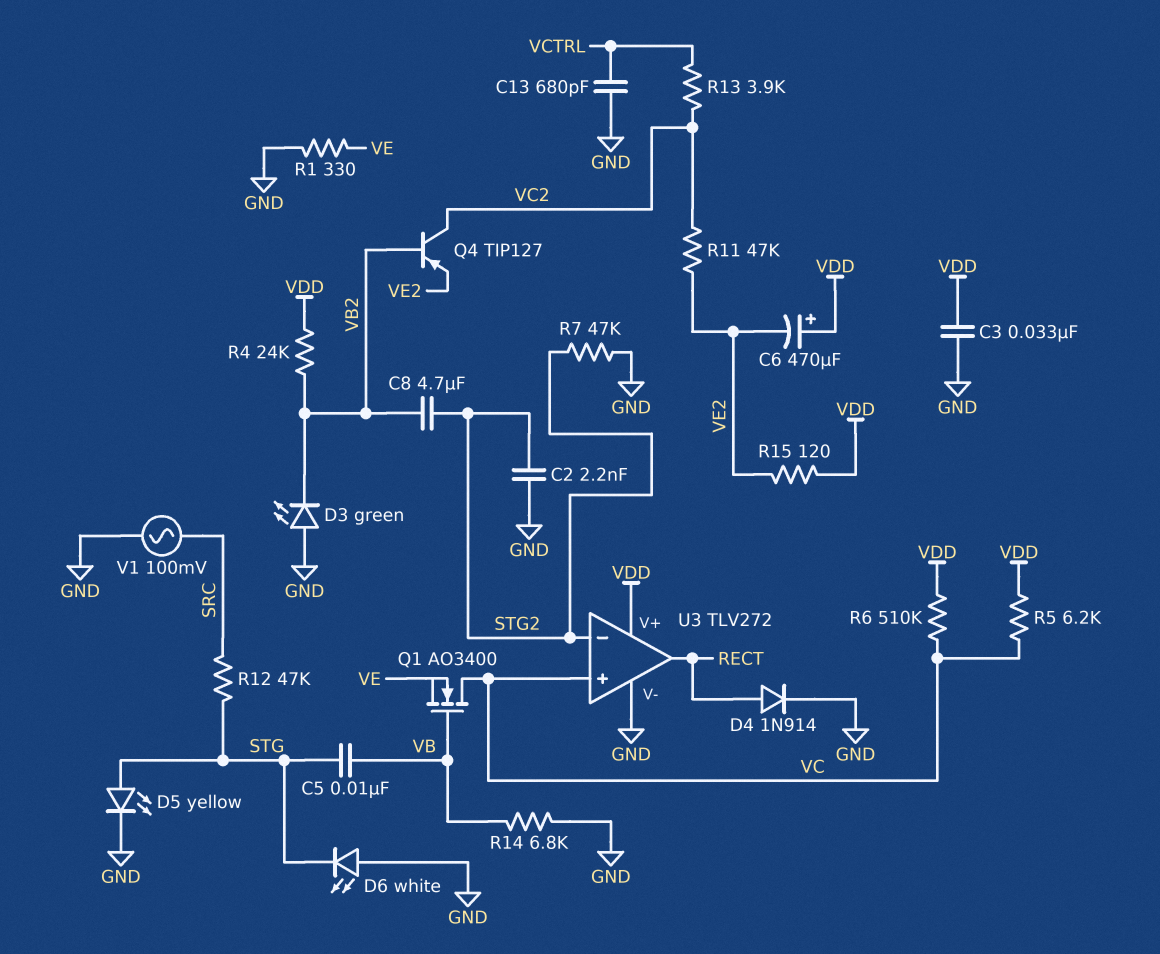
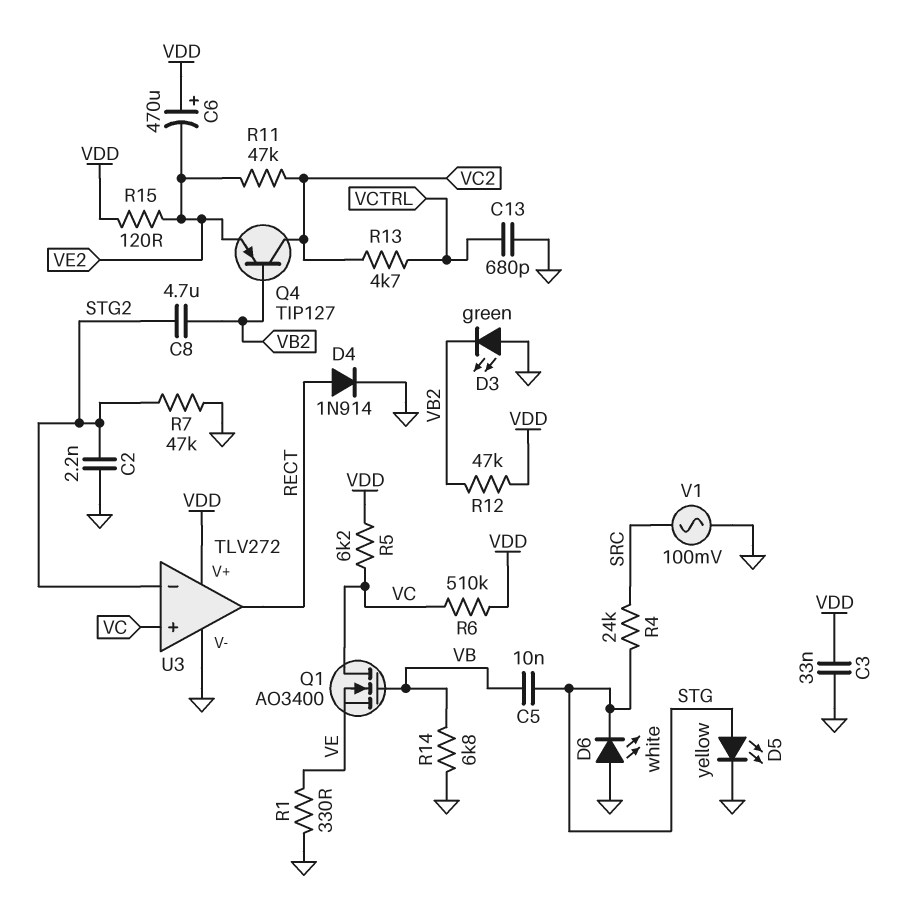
R4: 24k (VB2, VDD) -> 24k (SRC, STG)
R12: 47k (SRC, STG) -> 47k (VB2, VDD)
R13: 3.9k (VC2, VCTRL) -> 4.7k (VC2, VCTRL)

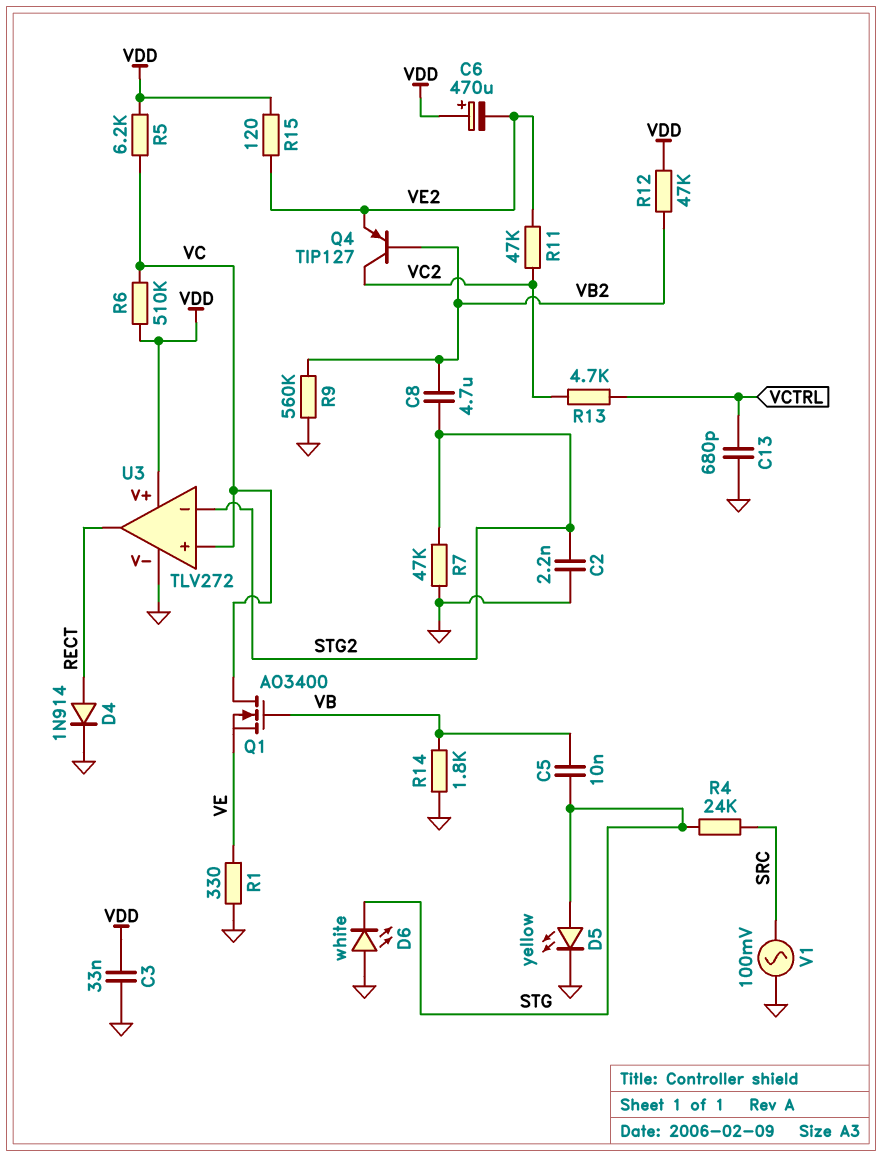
D3: LED green (A GND, K VB2) -> none
R9: none -> 560k (GND, VB2)
R14: 6.8k (GND, VB) -> 1.8k (GND, VB)

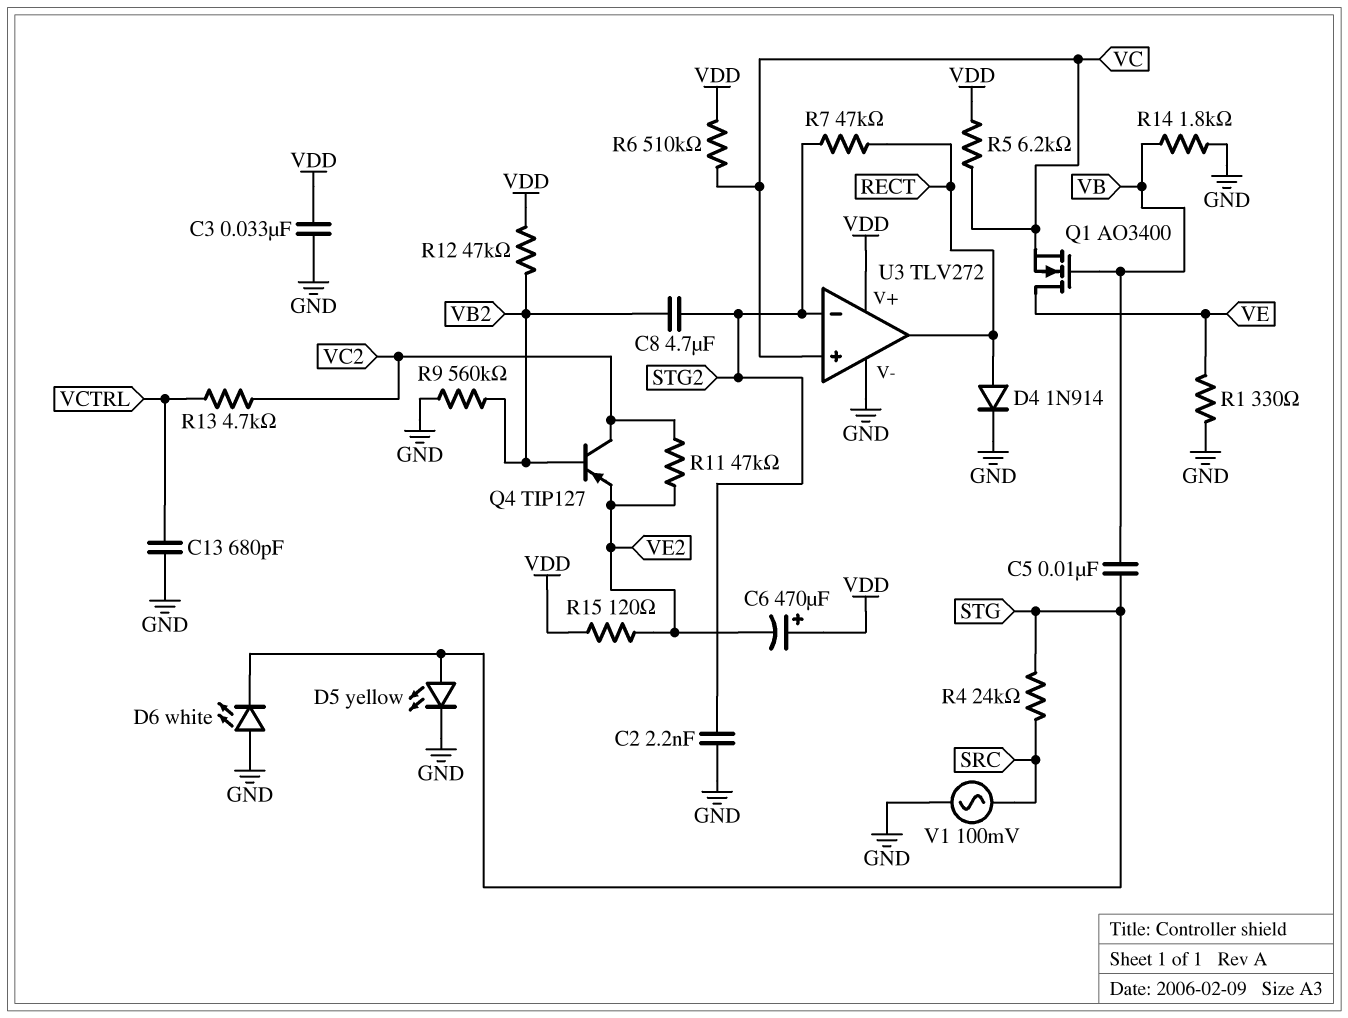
Q1: NMOS AO3400 (G VB, D VC, S VE) -> NMOS AO3400 (G VB, D VE, S VC)
R7: 47k (GND, STG2) -> 47k (RECT, STG2)

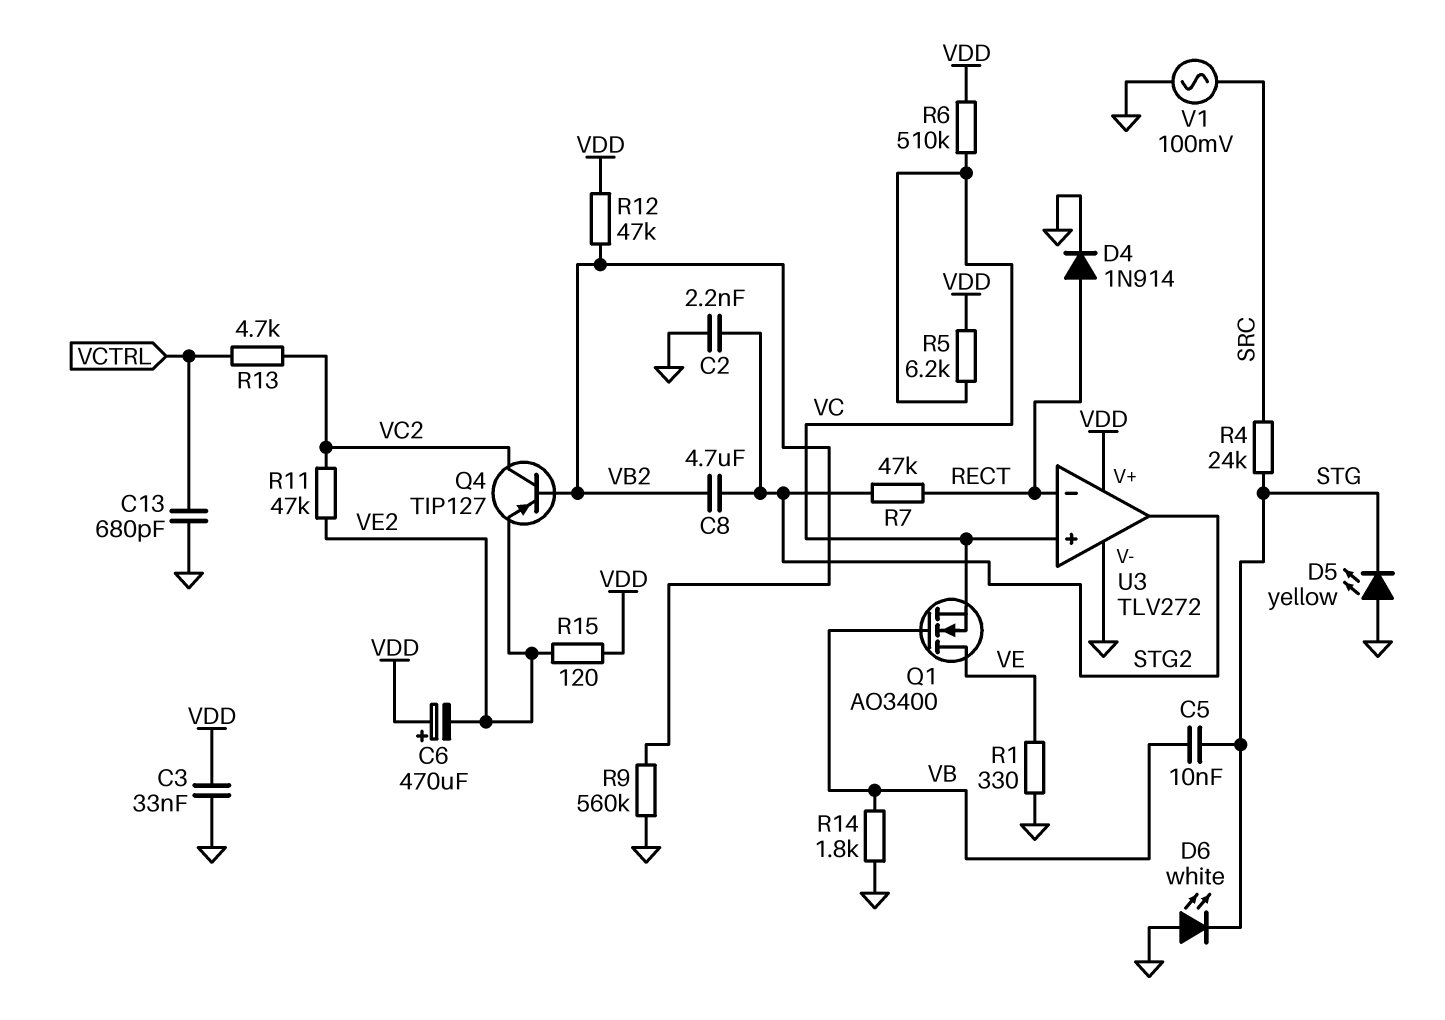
D5: LED yellow (A STG, K GND) -> LED yellow (A GND, K STG)
U3 pin in-: STG2 -> RECT
U3 pin out: RECT -> STG2

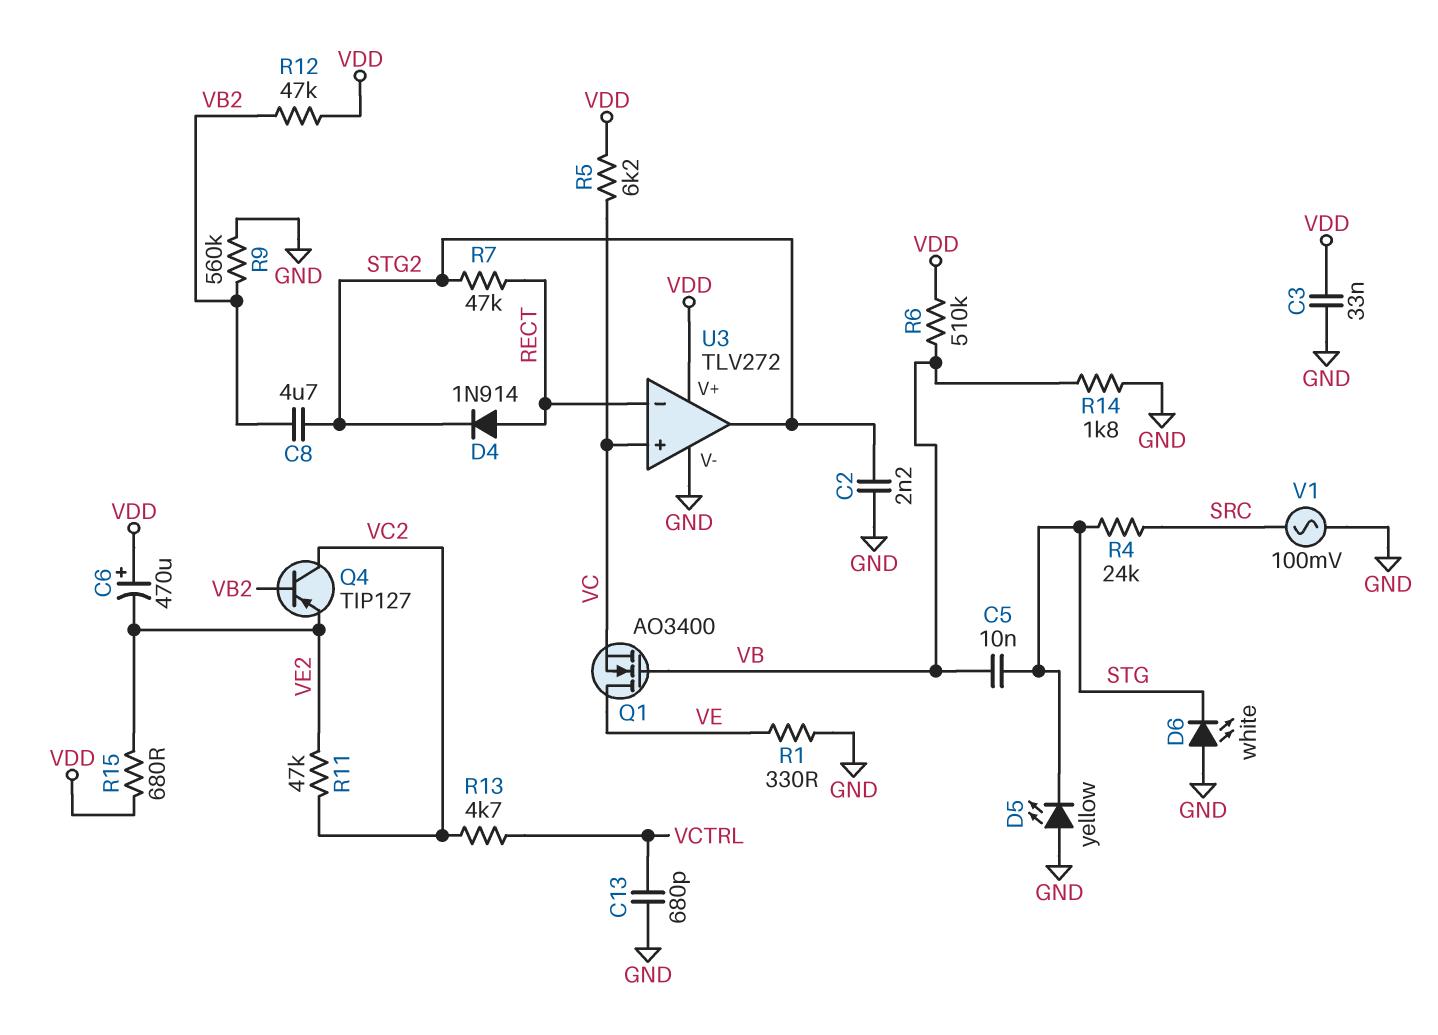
D4: diode 1N914 (A RECT, K GND) -> diode 1N914 (A RECT, K STG2)
R6: 510k (VC, VDD) -> 510k (VB, VDD)
R15: 120 (VDD, VE2) -> 680 (VDD, VE2)

